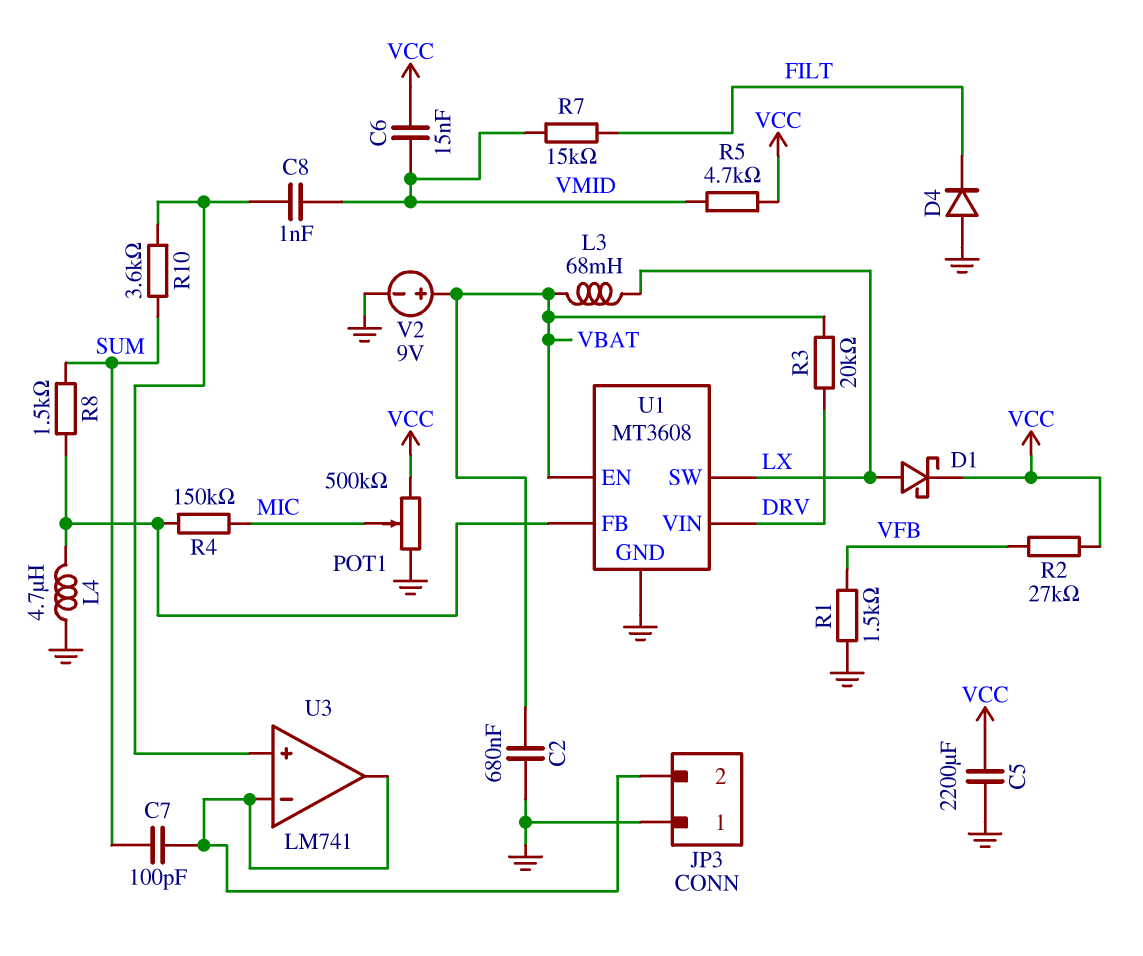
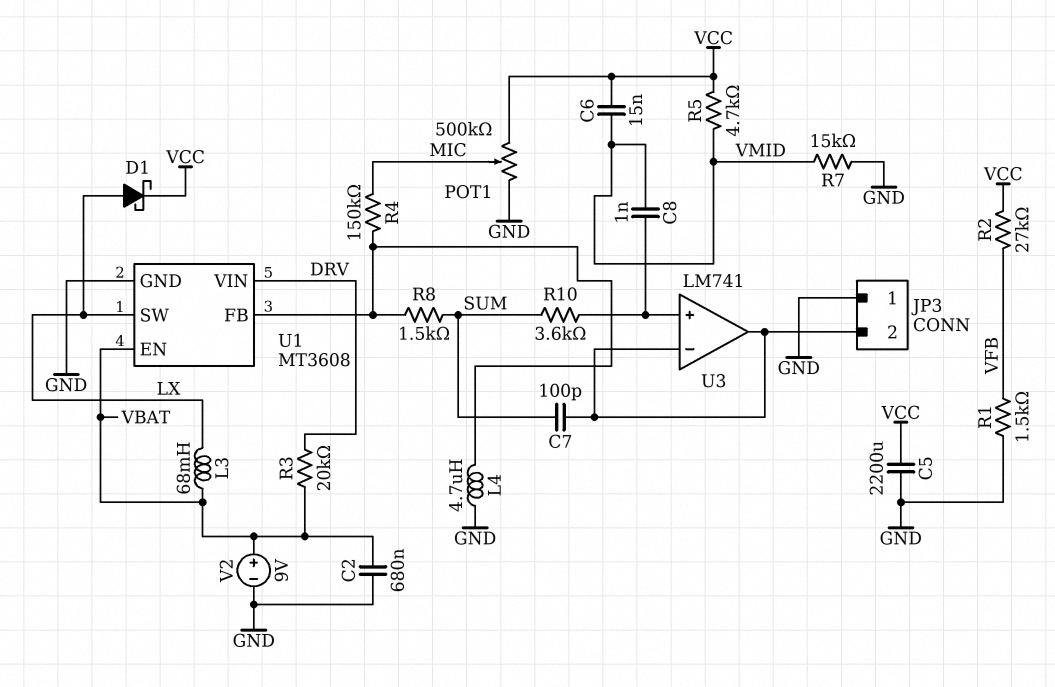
D4: diode (A GND, K FILT) -> none
R7: 15k (FILT, VMID) -> 15k (GND, VMID)

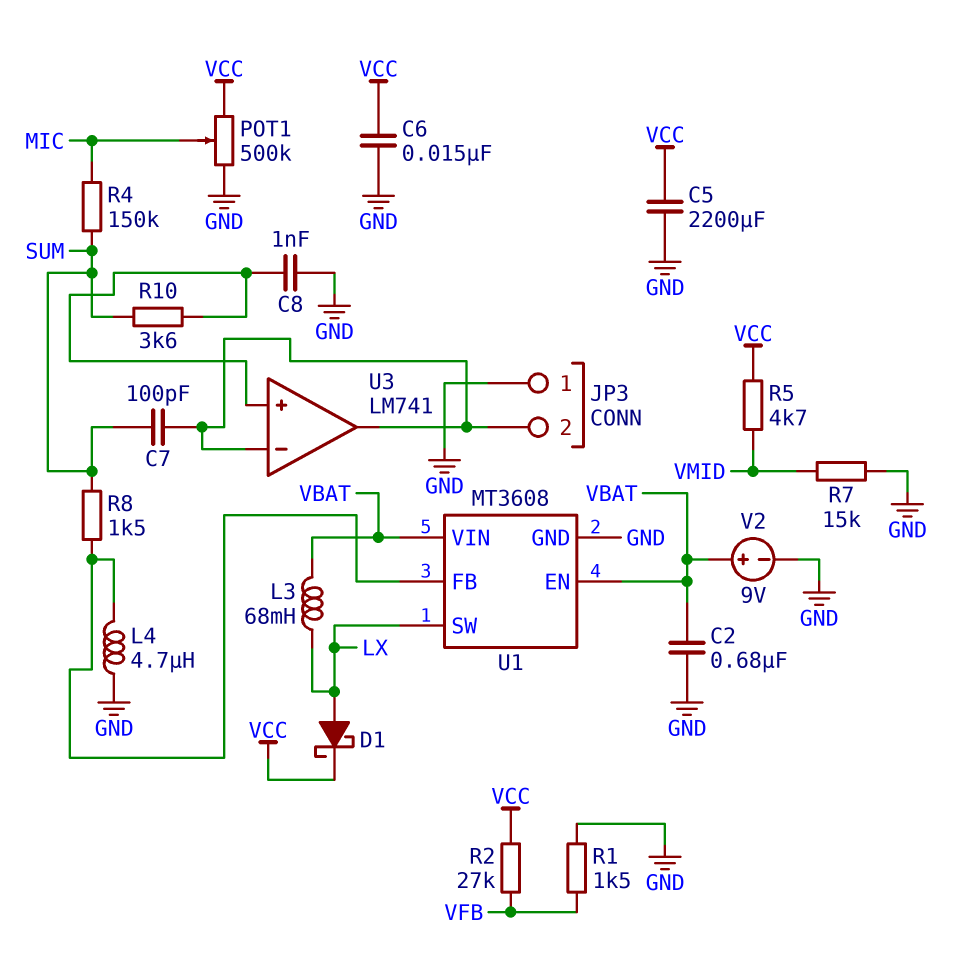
C6: 15nF (VCC, VMID) -> 15nF (GND, VCC)
C8: 1nF (U3/in+, VMID) -> 1nF (GND, U3/in+)
R3: 20k (DRV, VBAT) -> none
R4: 150k (MIC, U1/FB) -> 150k (MIC, SUM)
U1 pin VIN: DRV -> VBAT

